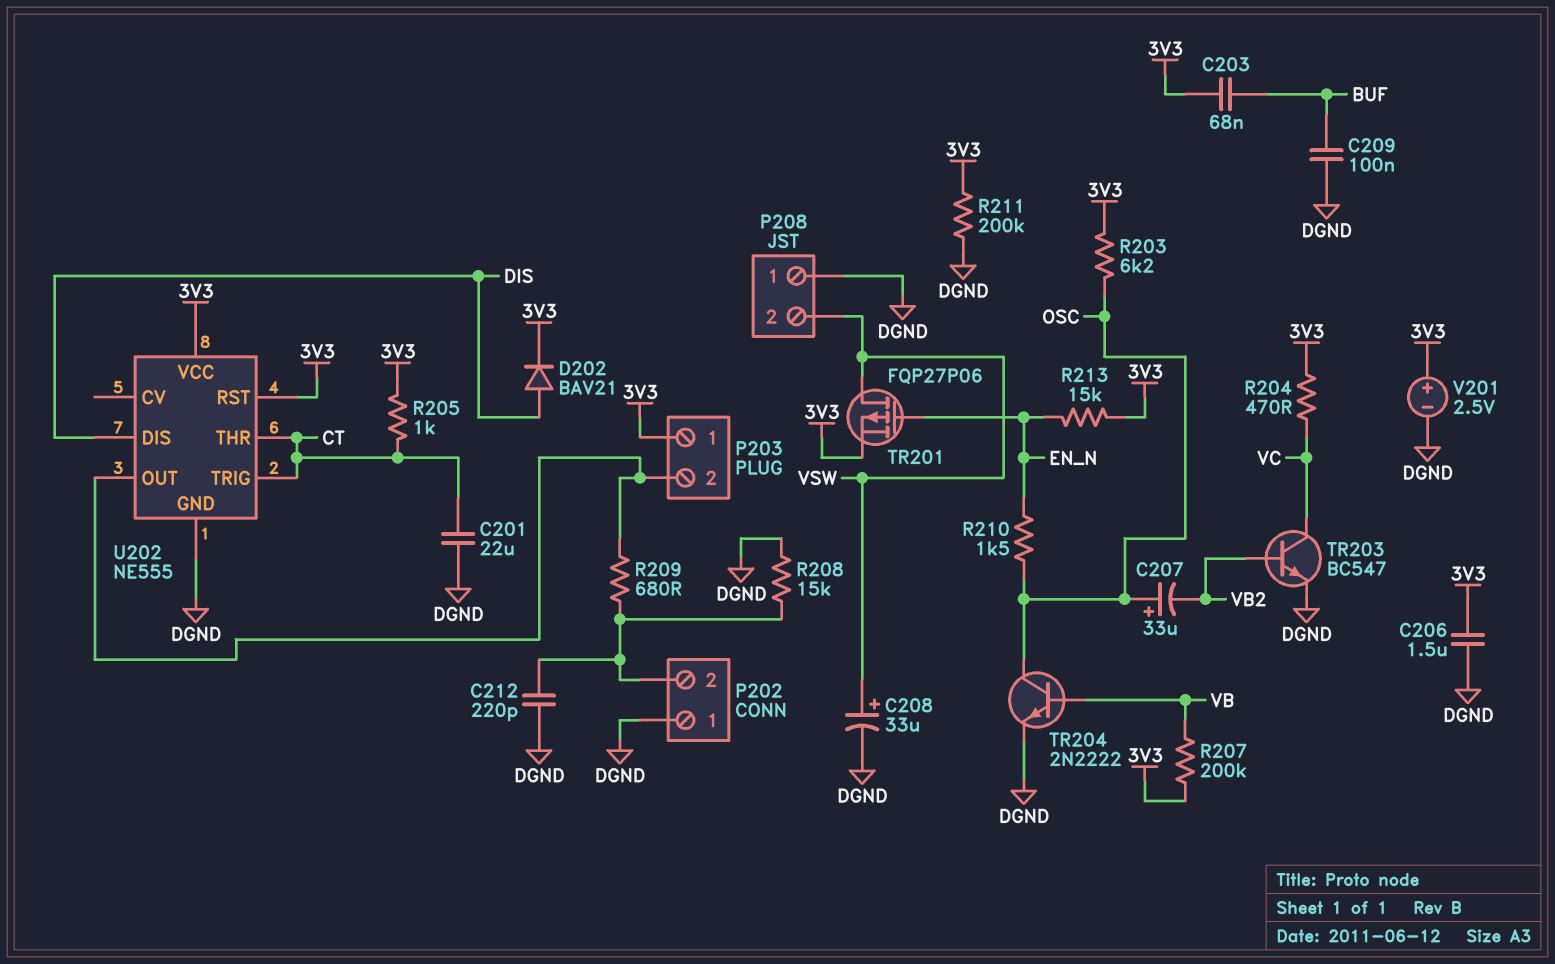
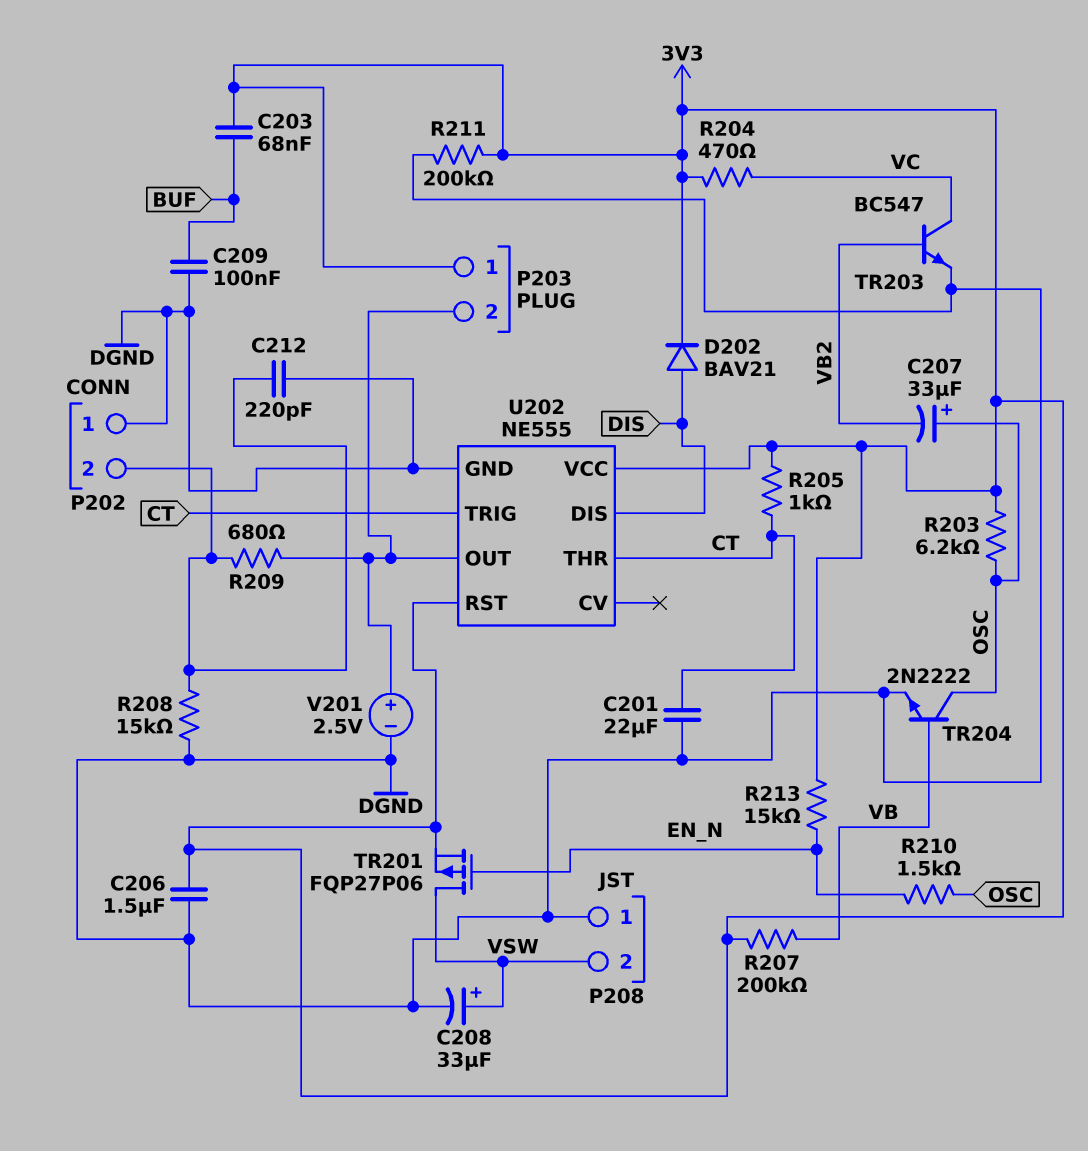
V201: 2.5V (plus 3V3, minus DGND) -> 2.5V (plus P203/2, minus DGND)

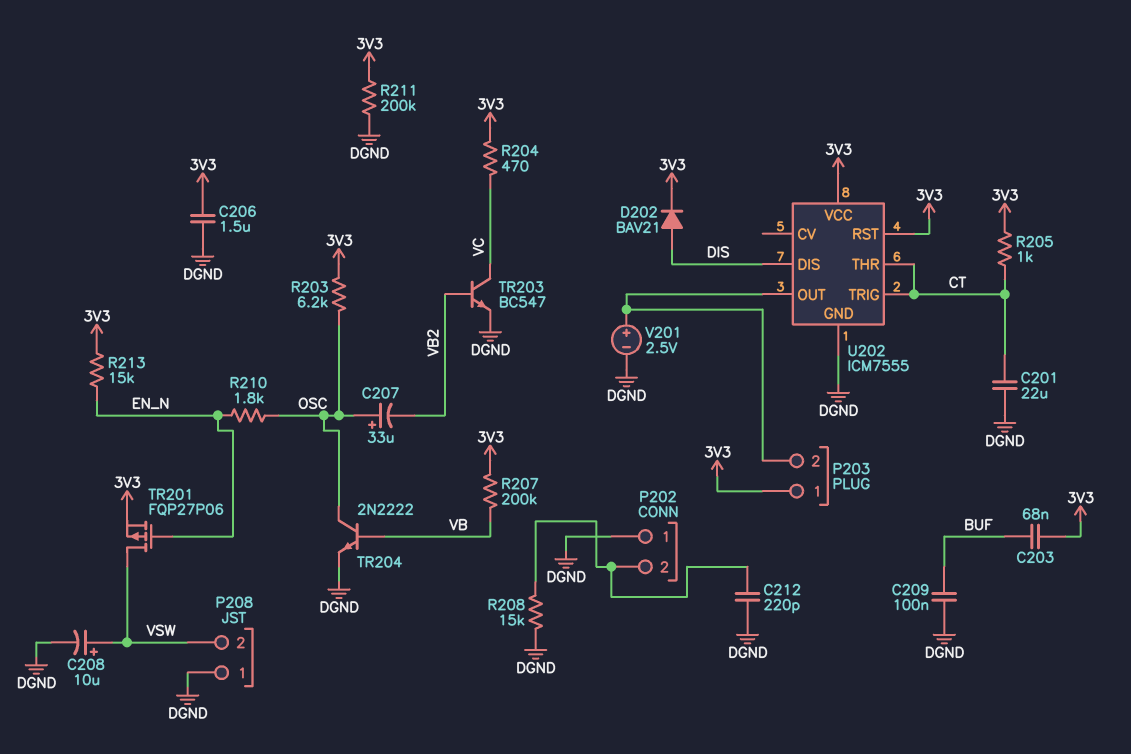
C208: 33uF (plus VSW, minus DGND) -> 10uF (plus VSW, minus DGND)
R209: 680 (P202/2, P203/2) -> none
R210: 1.5k (EN_N, OSC) -> 1.8k (EN_N, OSC)
U202: NE555 -> ICM7555

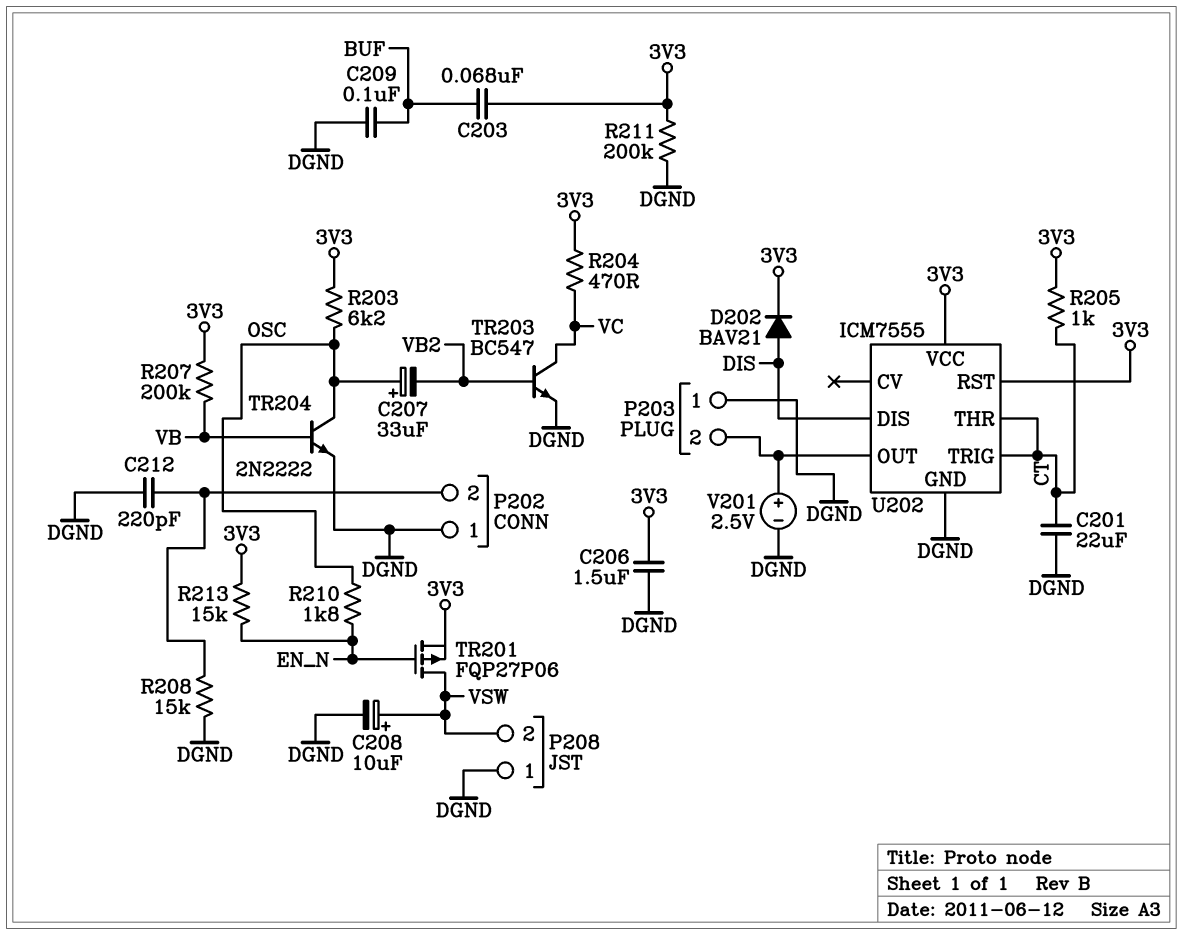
P203 pin 1: 3V3 -> DGND

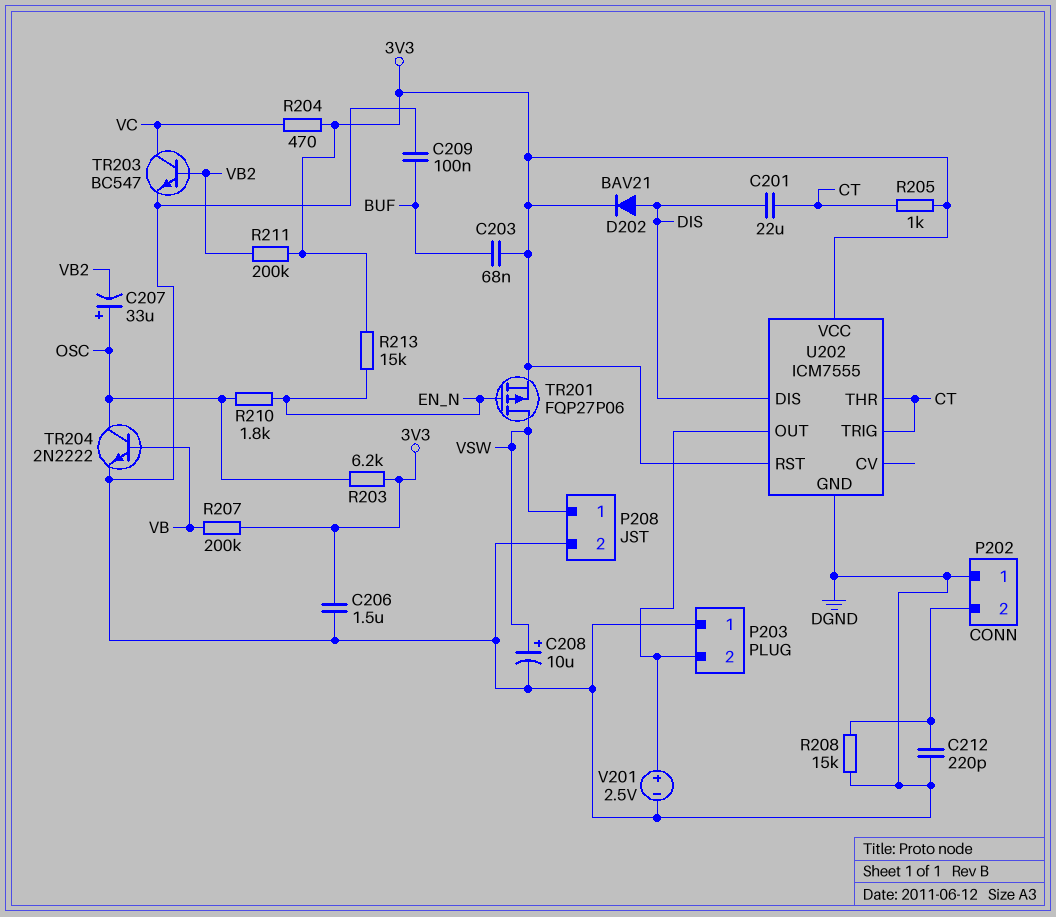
C201: 22uF (CT, DGND) -> 22uF (CT, DIS)
P208 pin 1: DGND -> VSW
P208 pin 2: VSW -> DGND
R211: 200k (3V3, DGND) -> 200k (3V3, VB2)

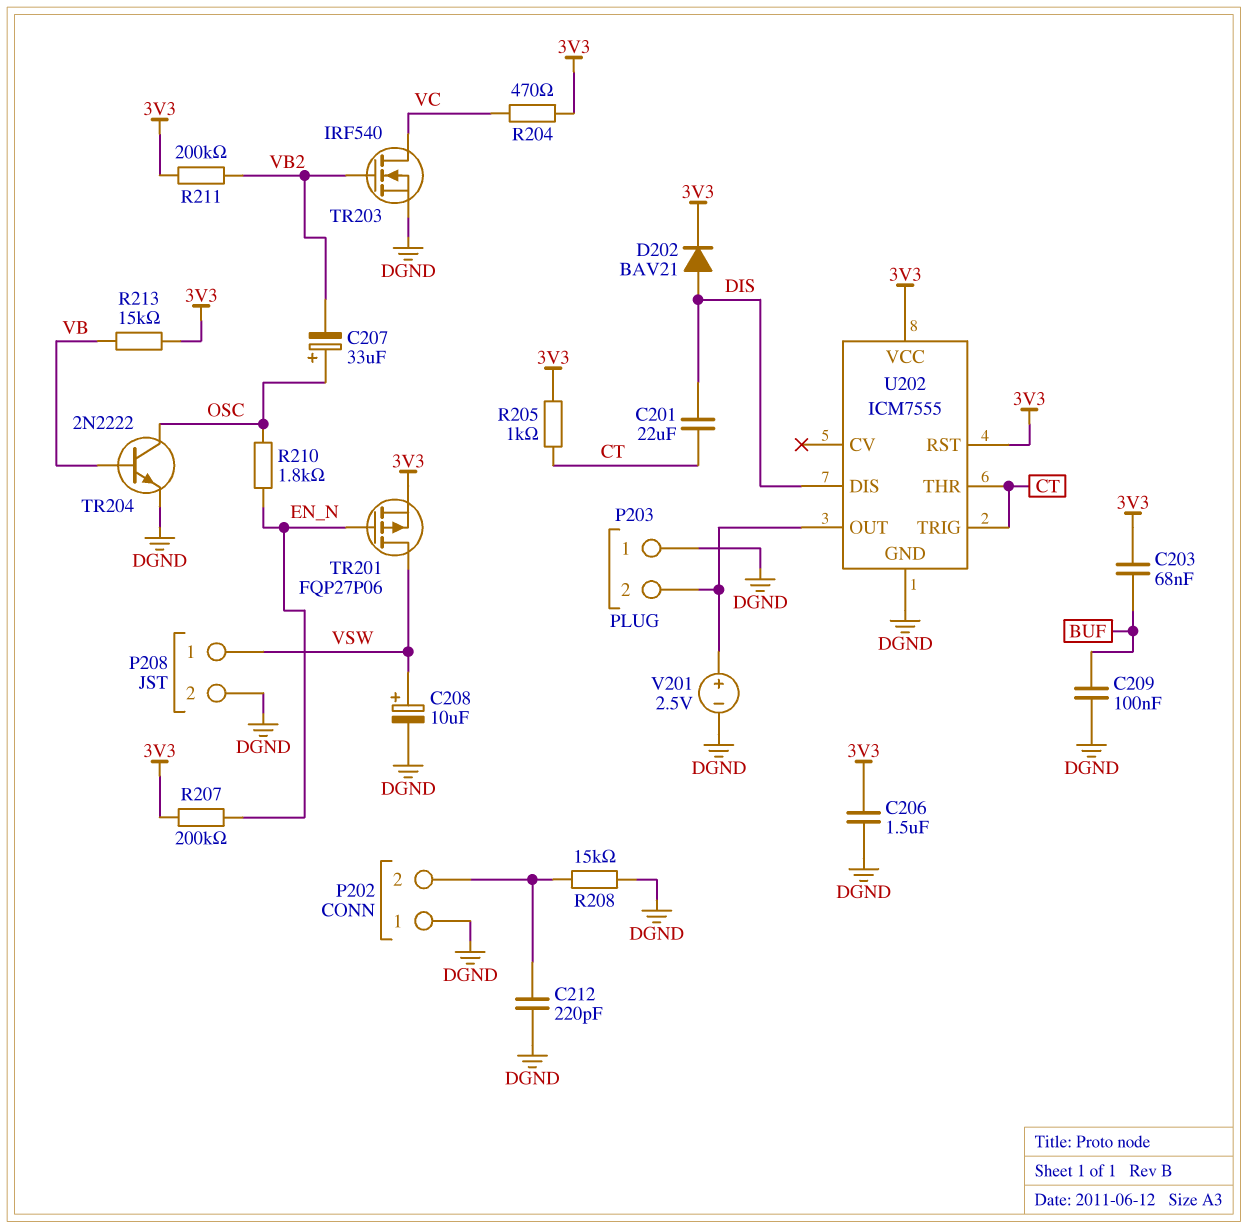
R203: 6.2k (3V3, OSC) -> none
R207: 200k (3V3, VB) -> 200k (3V3, EN_N)
R213: 15k (3V3, EN_N) -> 15k (3V3, VB)
TR203: NPN BC547 (B VB2, C VC, E DGND) -> NMOS IRF540 (G VB2, D VC, S DGND)

